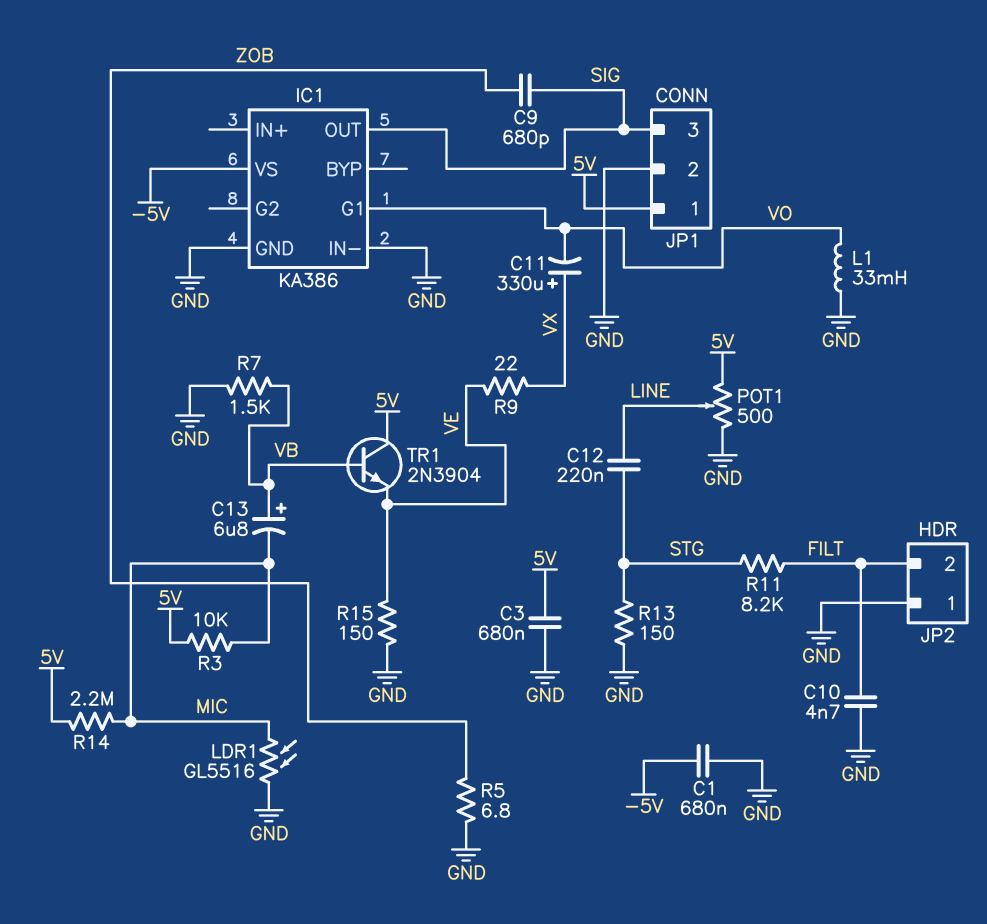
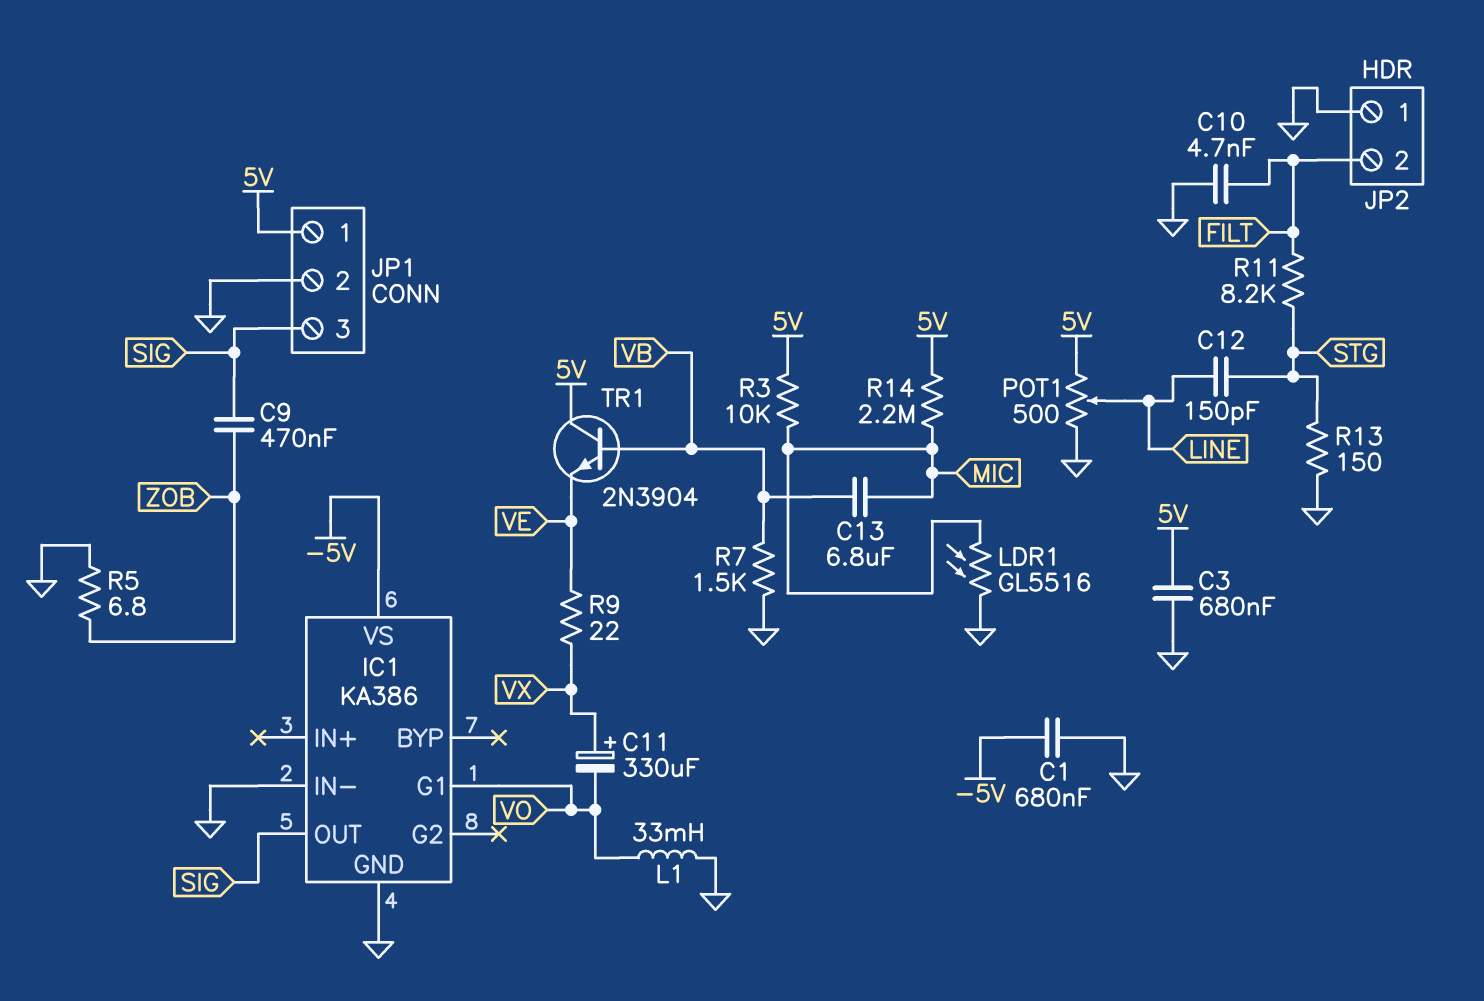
C9: 680pF (SIG, ZOB) -> 470nF (SIG, ZOB)
C12: 220nF (LINE, STG) -> 150pF (LINE, STG)
C13: 6.8uF (plus VB, minus MIC) -> 6.8uF (MIC, VB)
R15: 150 (GND, VE) -> none

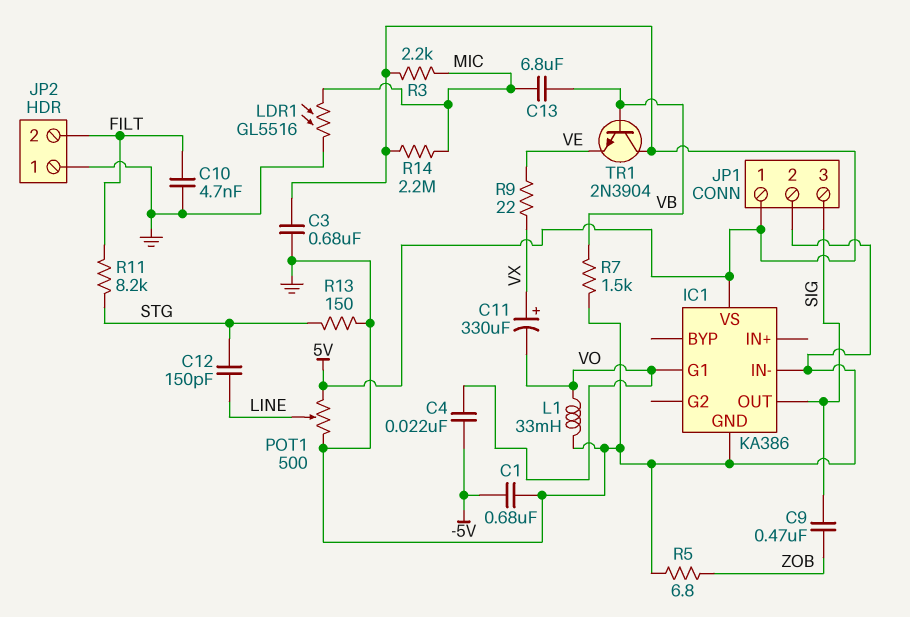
C4: none -> 22nF (-5V, VO)
IC1 pin VS: -5V -> 5V
R3: 10k (5V, MIC) -> 2.2k (5V, MIC)

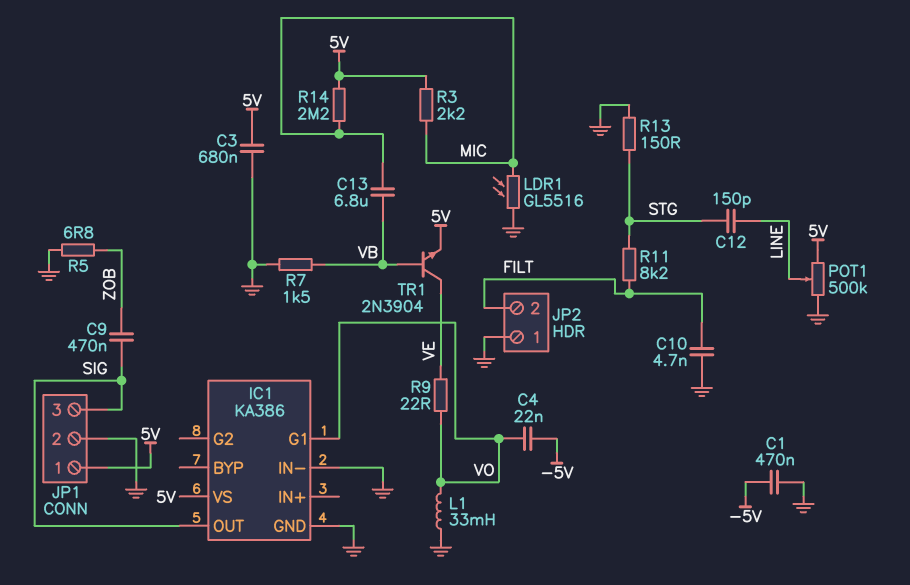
C1: 680nF (-5V, GND) -> 470nF (-5V, GND)
C11: 330uF (plus VX, minus VO) -> none
POT1: 500 (5V, GND, wiper LINE) -> 500k (5V, GND, wiper LINE)
R9: 22 (VE, VX) -> 22 (VE, VO)
TR1: NPN 2N3904 (B VB, C 5V, E VE) -> NPN 2N3904 (B VB, C VE, E 5V)

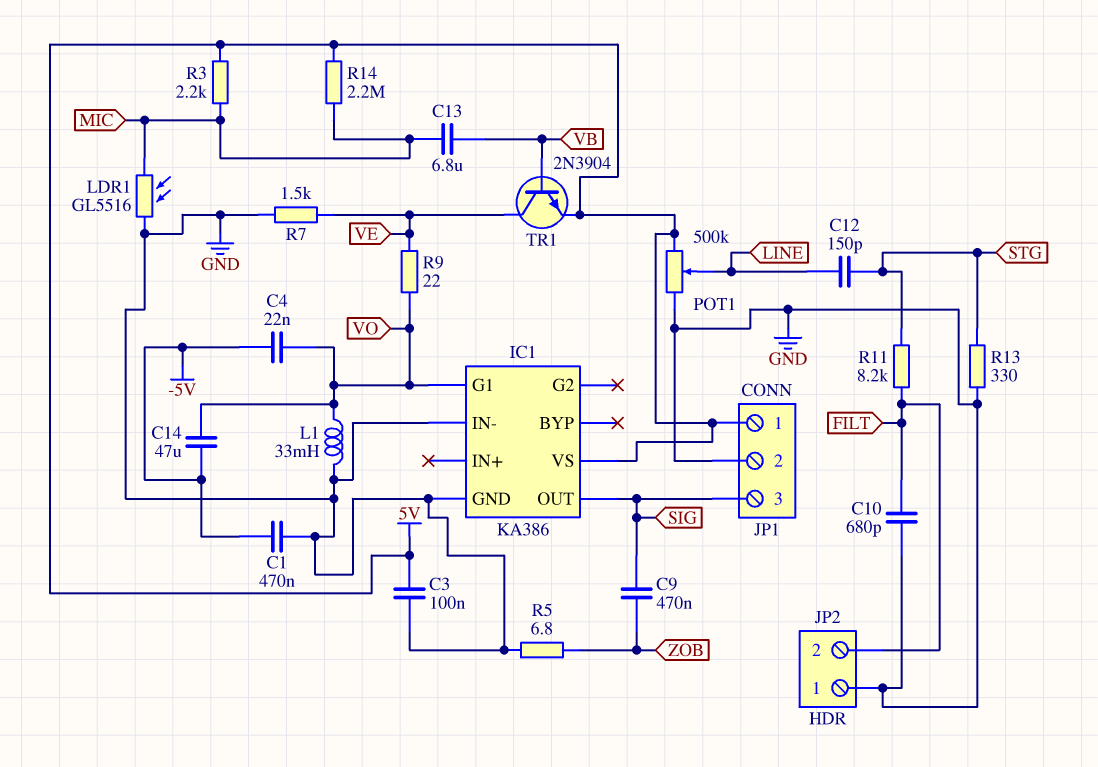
C3: 680nF (5V, GND) -> 100nF (5V, GND)
C10: 4.7nF (FILT, GND) -> 680pF (FILT, GND)
C14: none -> 47uF (-5V, VO)
R7: 1.5k (GND, VB) -> 1.5k (GND, VE)
R13: 150 (GND, STG) -> 330 (GND, STG)

